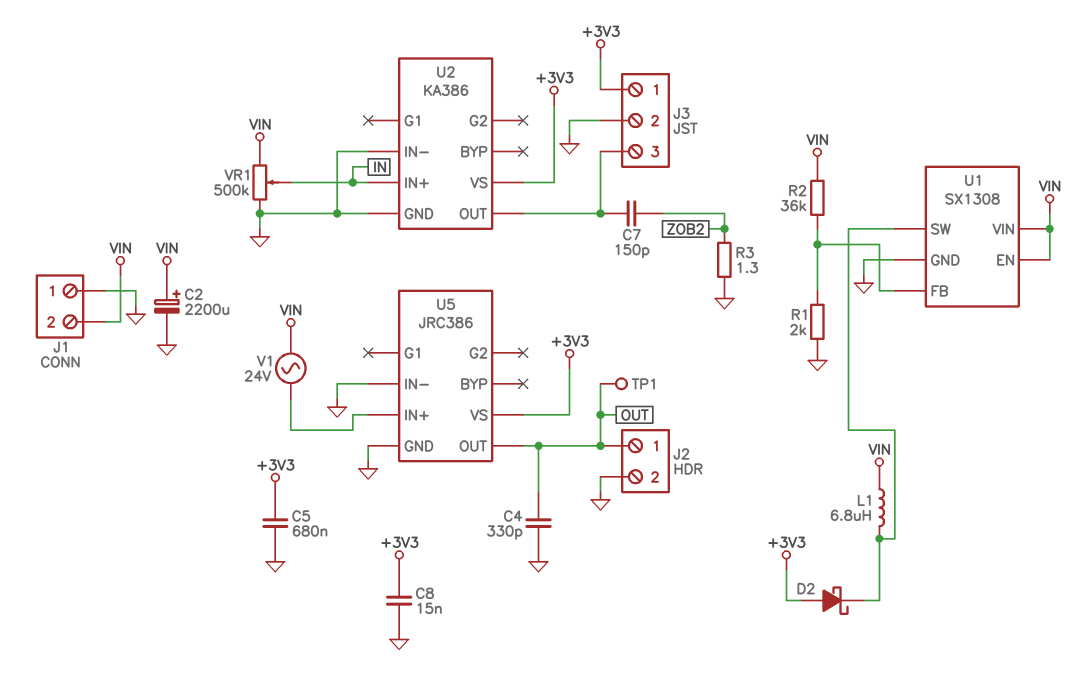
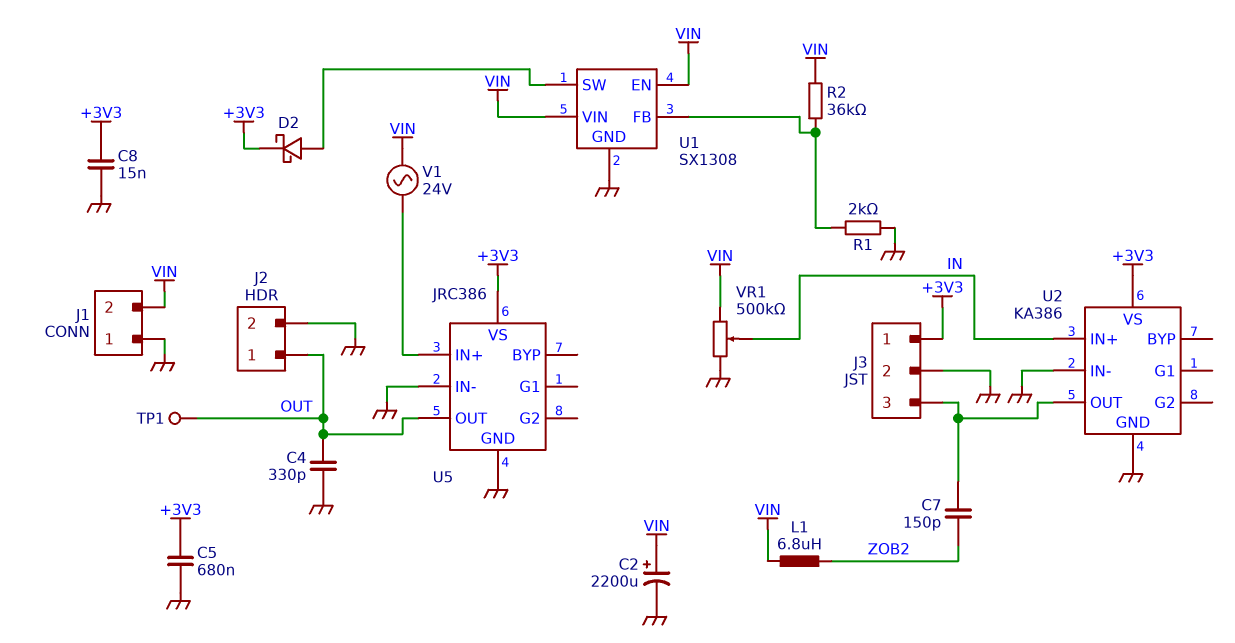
D2: schottky (A +3V3, K U1/SW) -> schottky (A U1/SW, K +3V3)
L1: 6.8uH (U1/SW, VIN) -> 6.8uH (VIN, ZOB2)
R3: 1.3 (GND, ZOB2) -> none

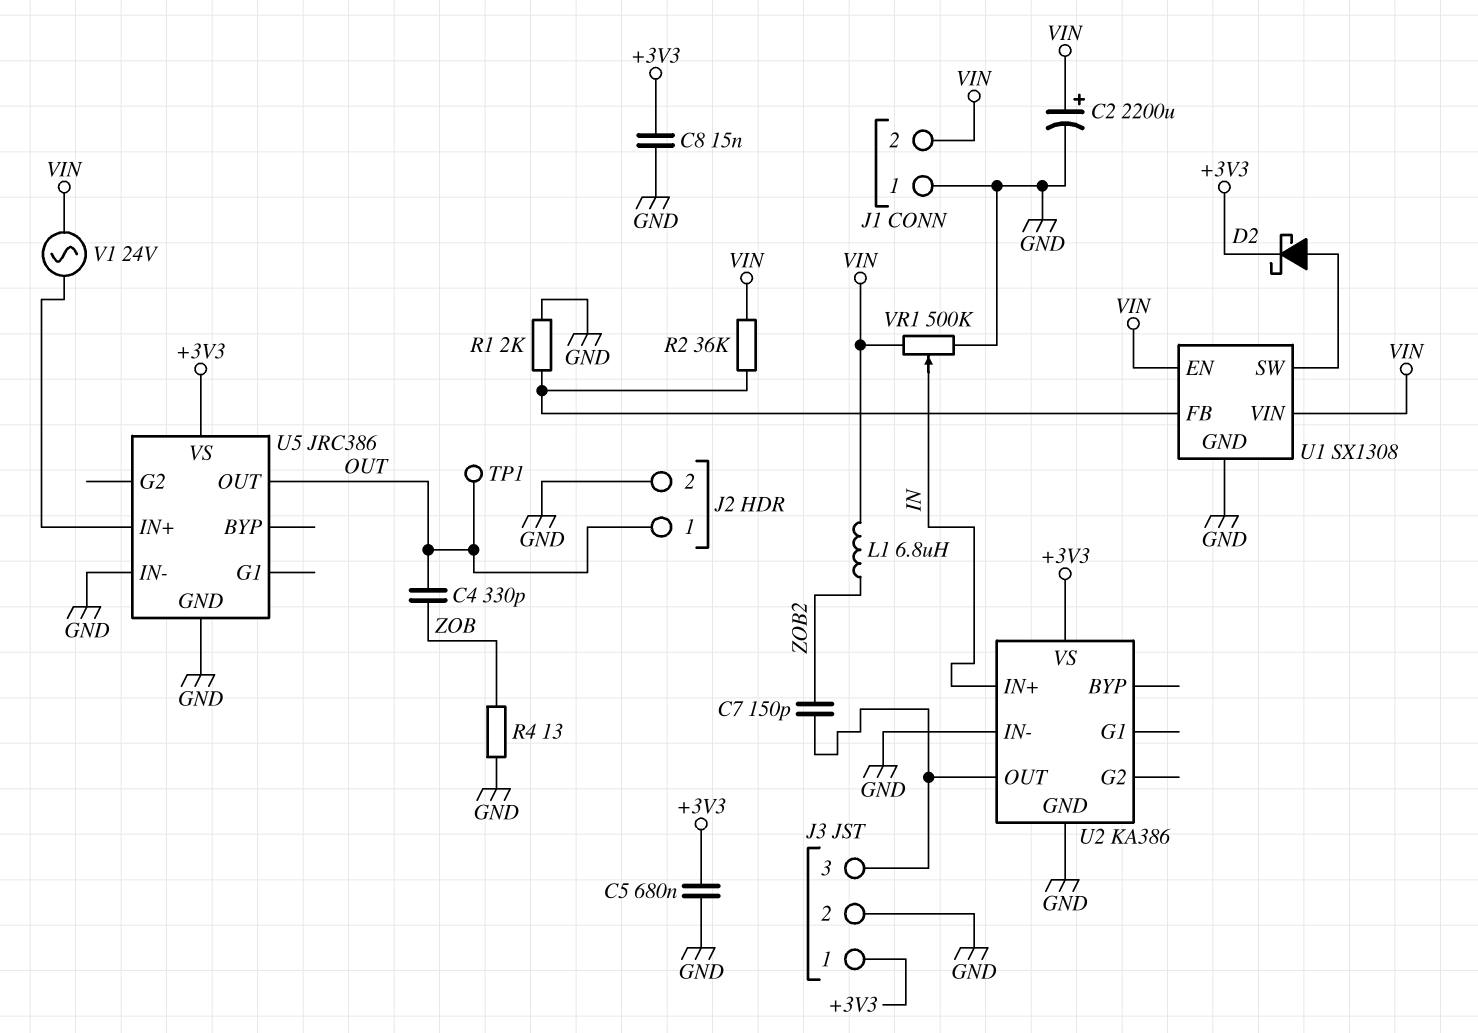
C4: 330pF (GND, OUT) -> 330pF (OUT, ZOB)
R4: none -> 13 (GND, ZOB)

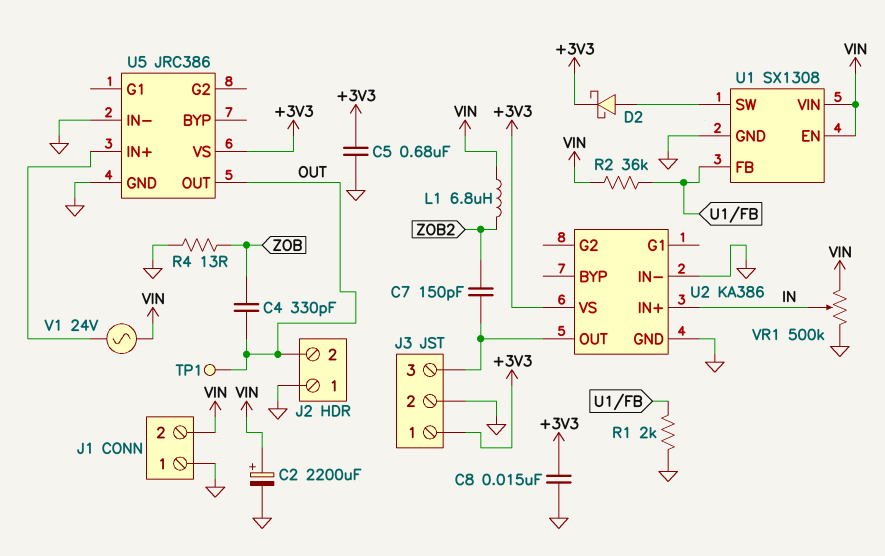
J2 pin 1: OUT -> GND
J2 pin 2: GND -> OUT

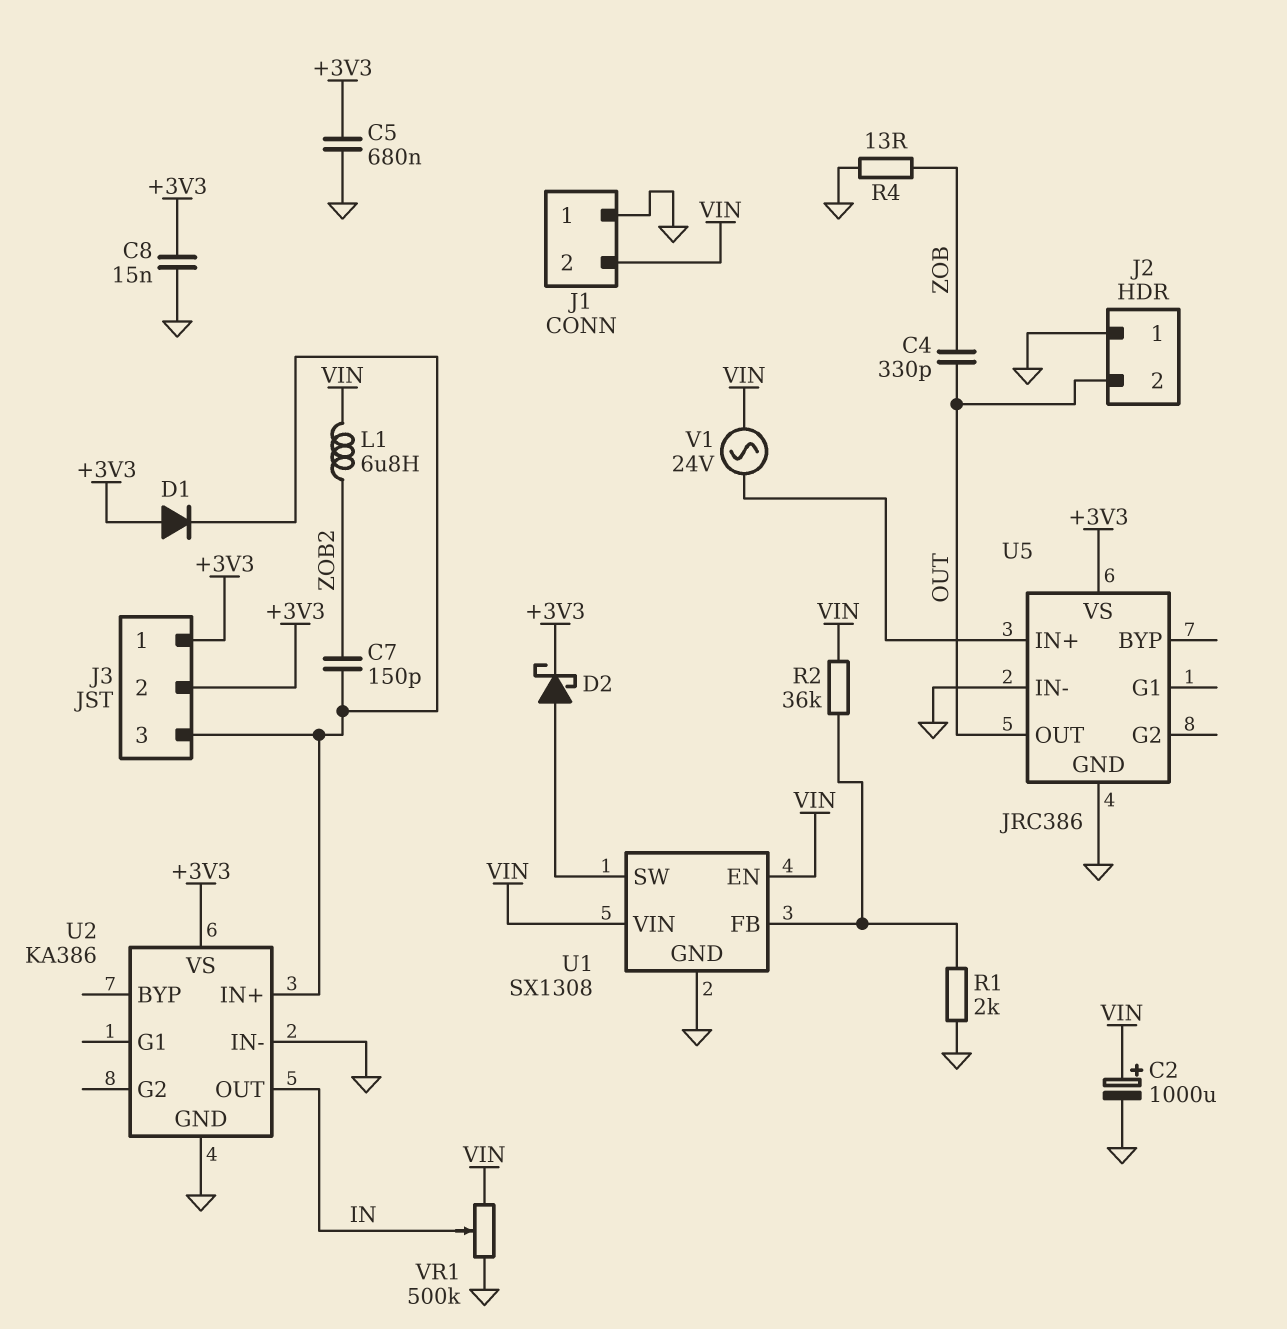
C2: 2200uF (plus VIN, minus GND) -> 1000uF (plus VIN, minus GND)
D1: none -> diode (A +3V3, K J3/3)
J3 pin 2: GND -> +3V3
TP1: test point (OUT) -> none
U2 pin IN+: IN -> J3/3
U2 pin OUT: J3/3 -> IN

